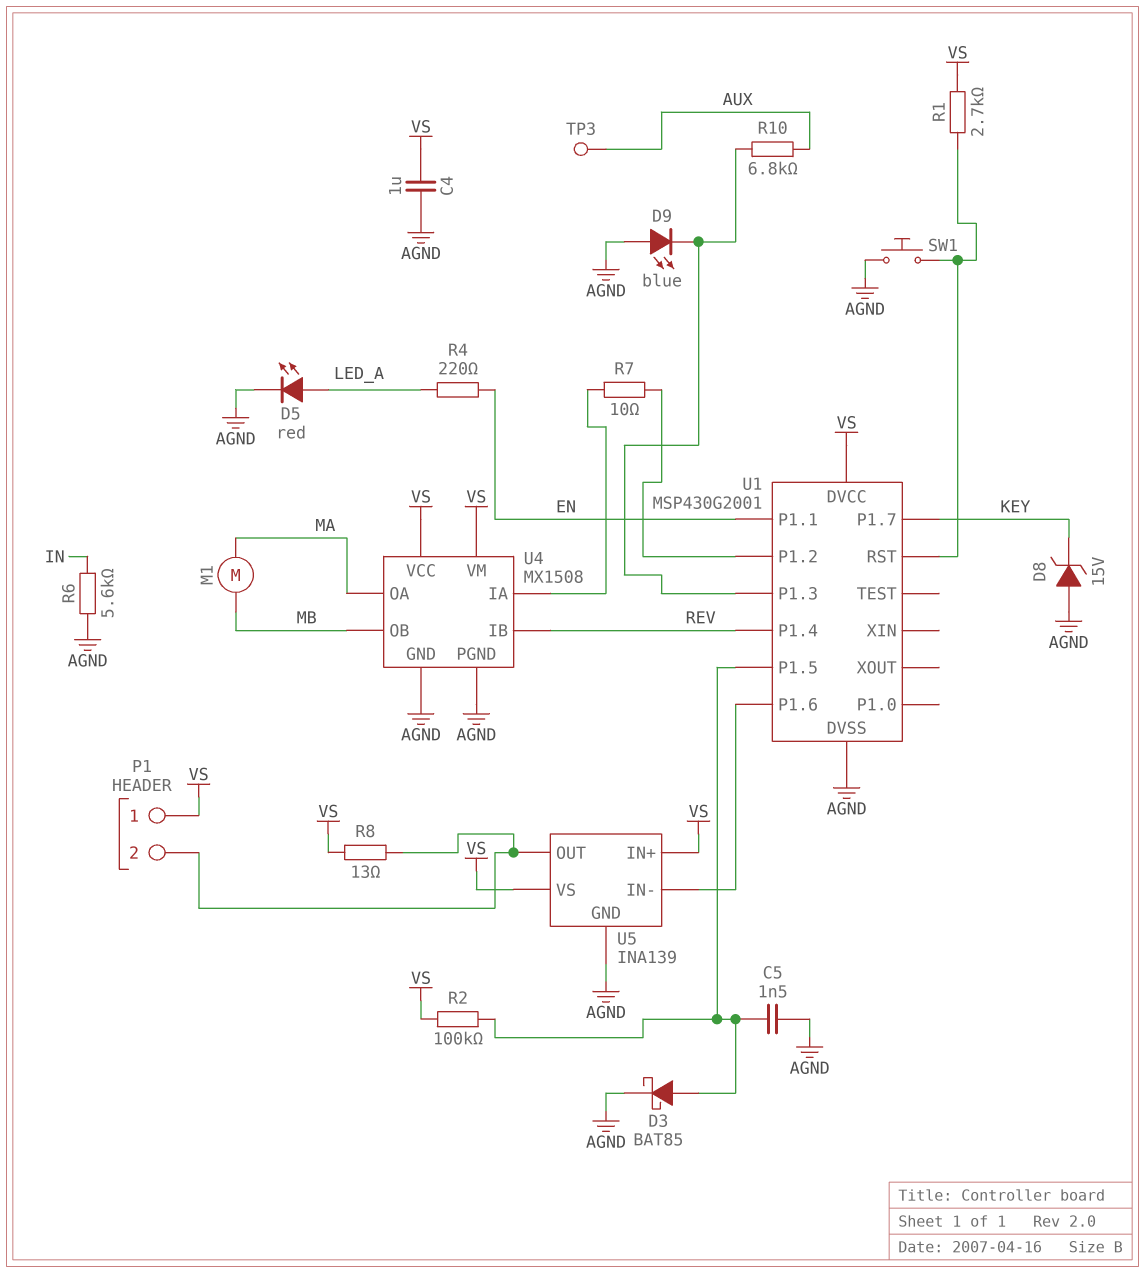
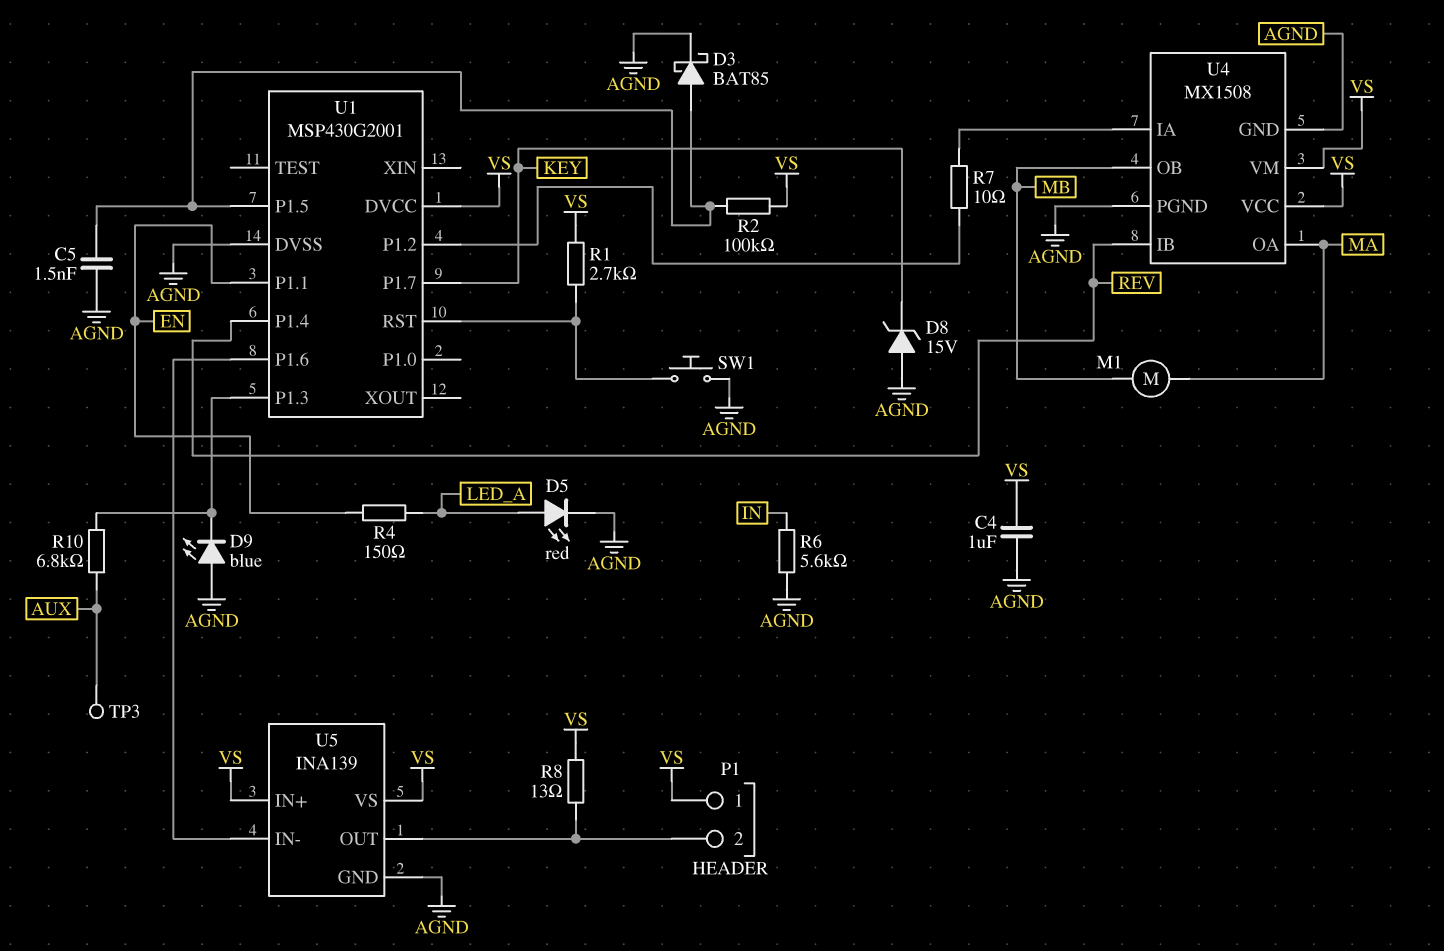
R4: 220 (EN, LED_A) -> 150 (EN, LED_A)

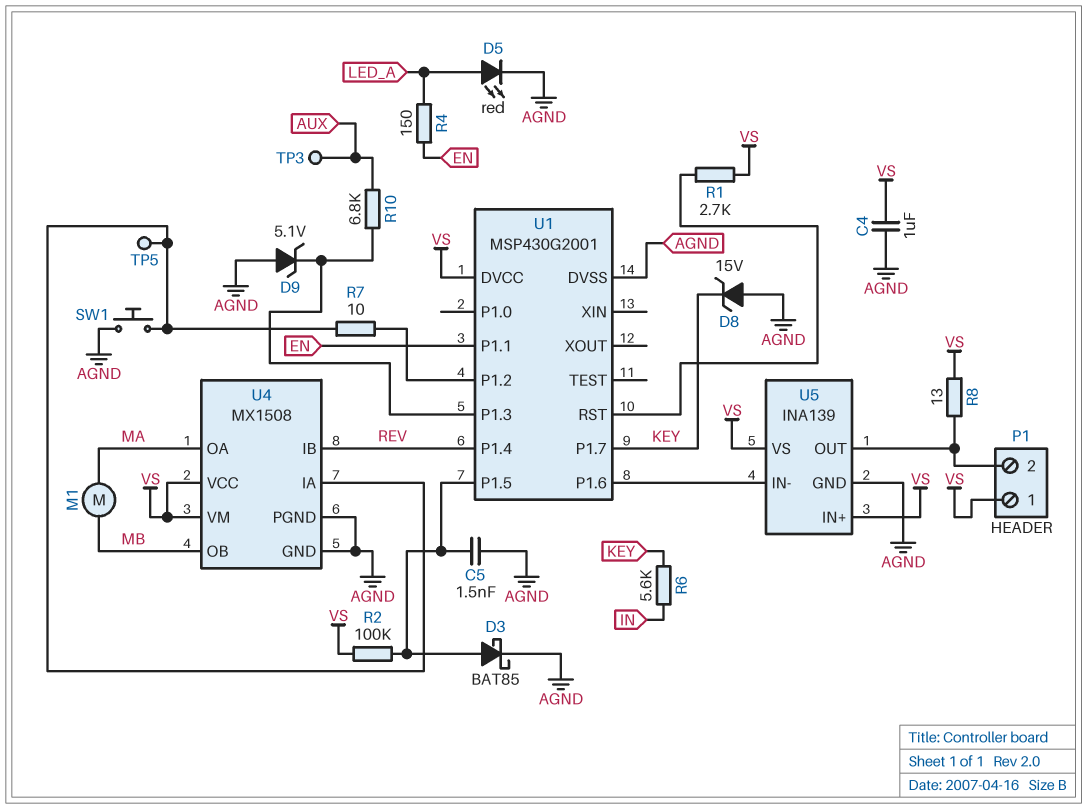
D9: LED blue (A AGND, K U1/P1.3) -> zener 5.1V (A AGND, K U1/P1.3)
R6: 5.6k (AGND, IN) -> 5.6k (IN, KEY)
SW1: button (AGND, U1/RST) -> button (AGND, U4/IA)
TP5: none -> test point (U4/IA)

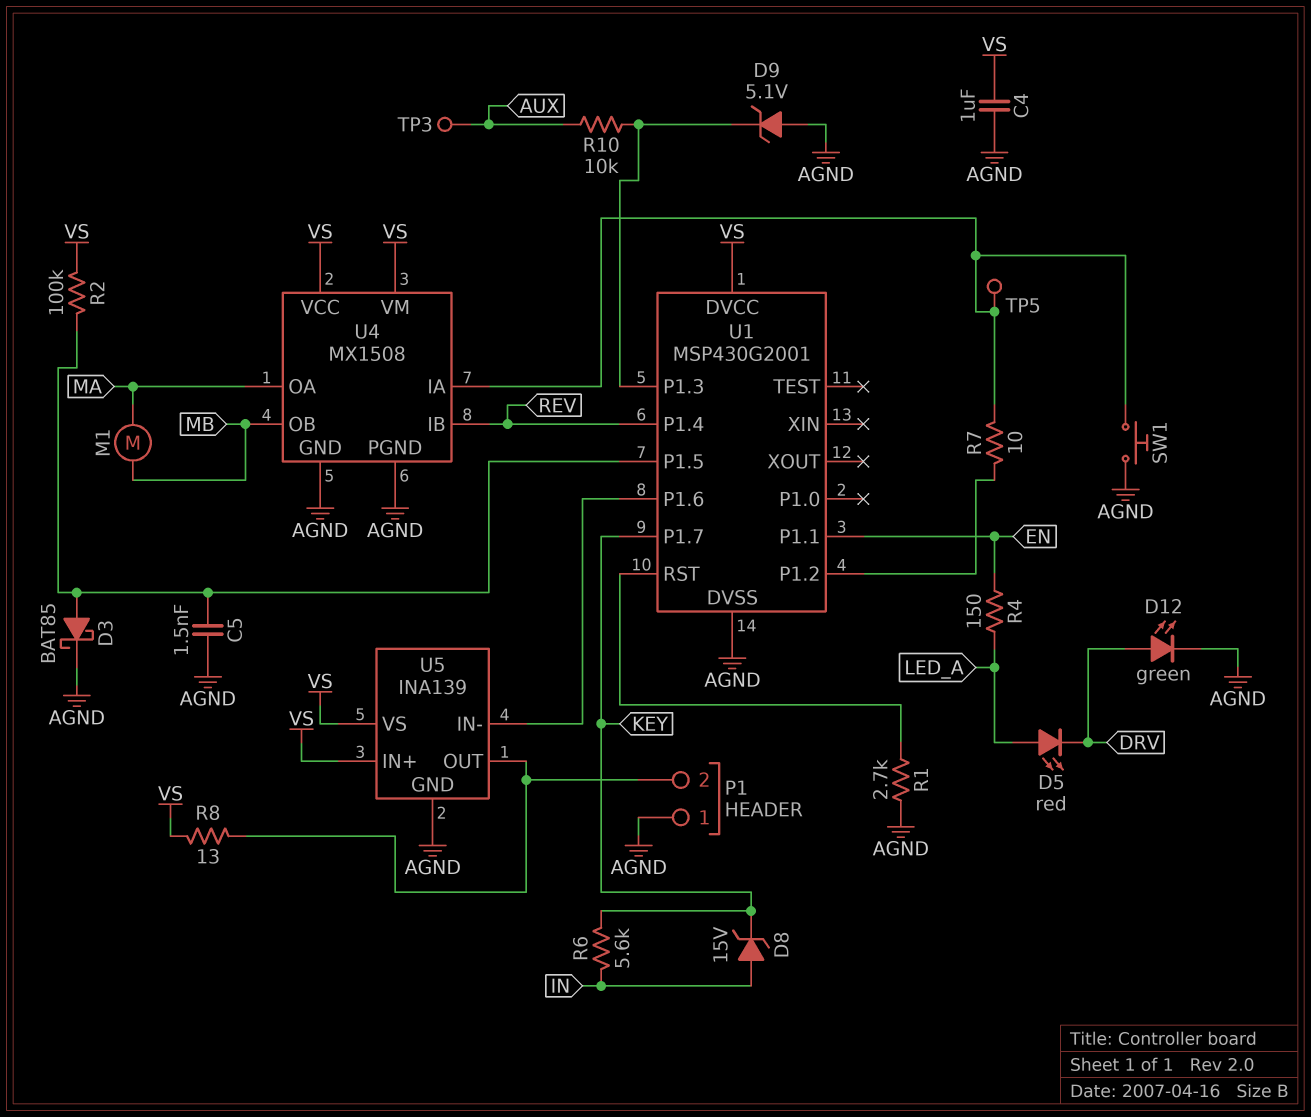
D5: LED red (A LED_A, K AGND) -> LED red (A LED_A, K DRV)
D8: zener 15V (A AGND, K KEY) -> zener 15V (A IN, K KEY)
D12: none -> LED green (A DRV, K AGND)
P1 pin 1: VS -> AGND
R1: 2.7k (U1/RST, VS) -> 2.7k (AGND, U1/RST)
R10: 6.8k (AUX, U1/P1.3) -> 10k (AUX, U1/P1.3)

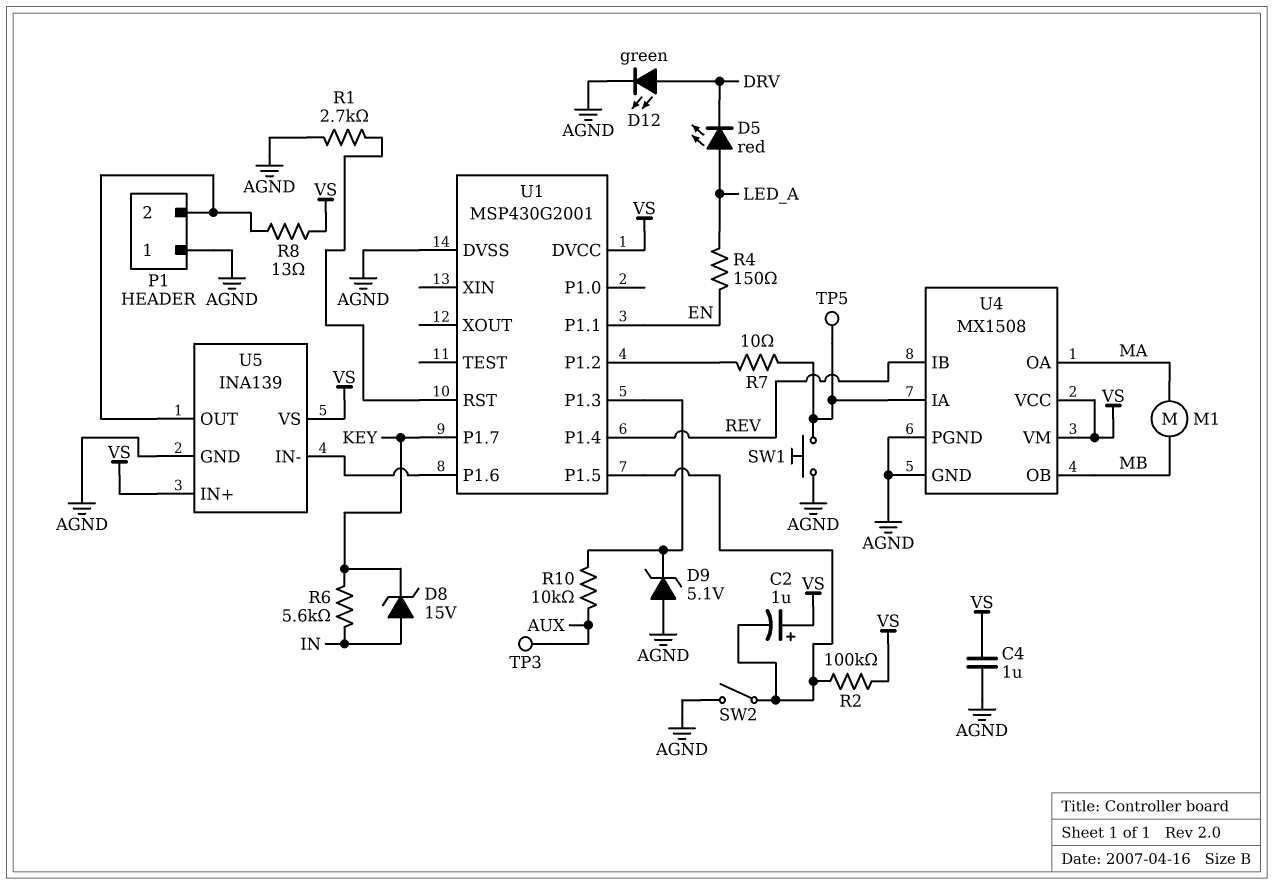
C2: none -> 1uF (plus VS, minus U1/P1.5)
C5: 1.5nF (AGND, U1/P1.5) -> none
D3: schottky BAT85 (A U1/P1.5, K AGND) -> none
SW2: none -> switch (AGND, U1/P1.5)

